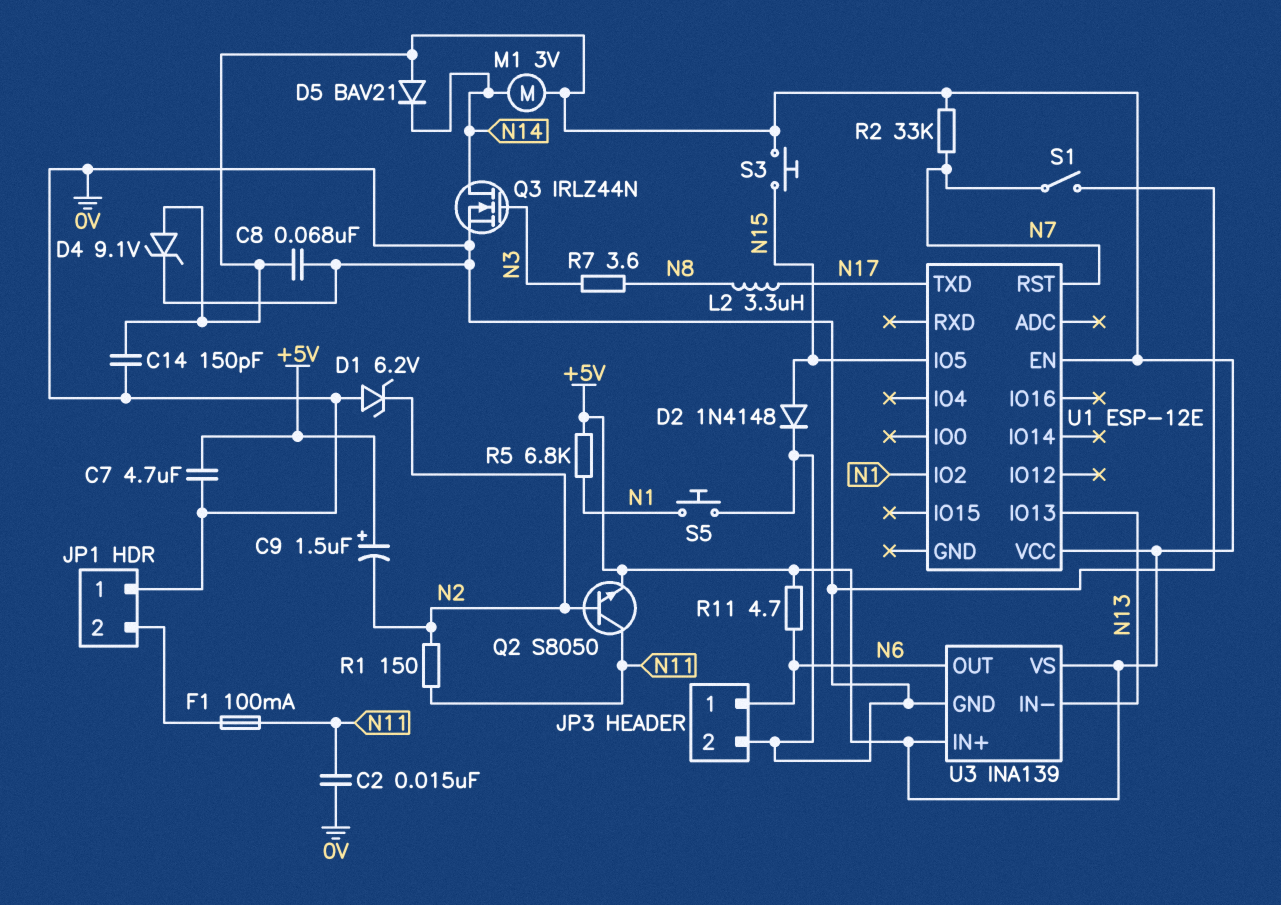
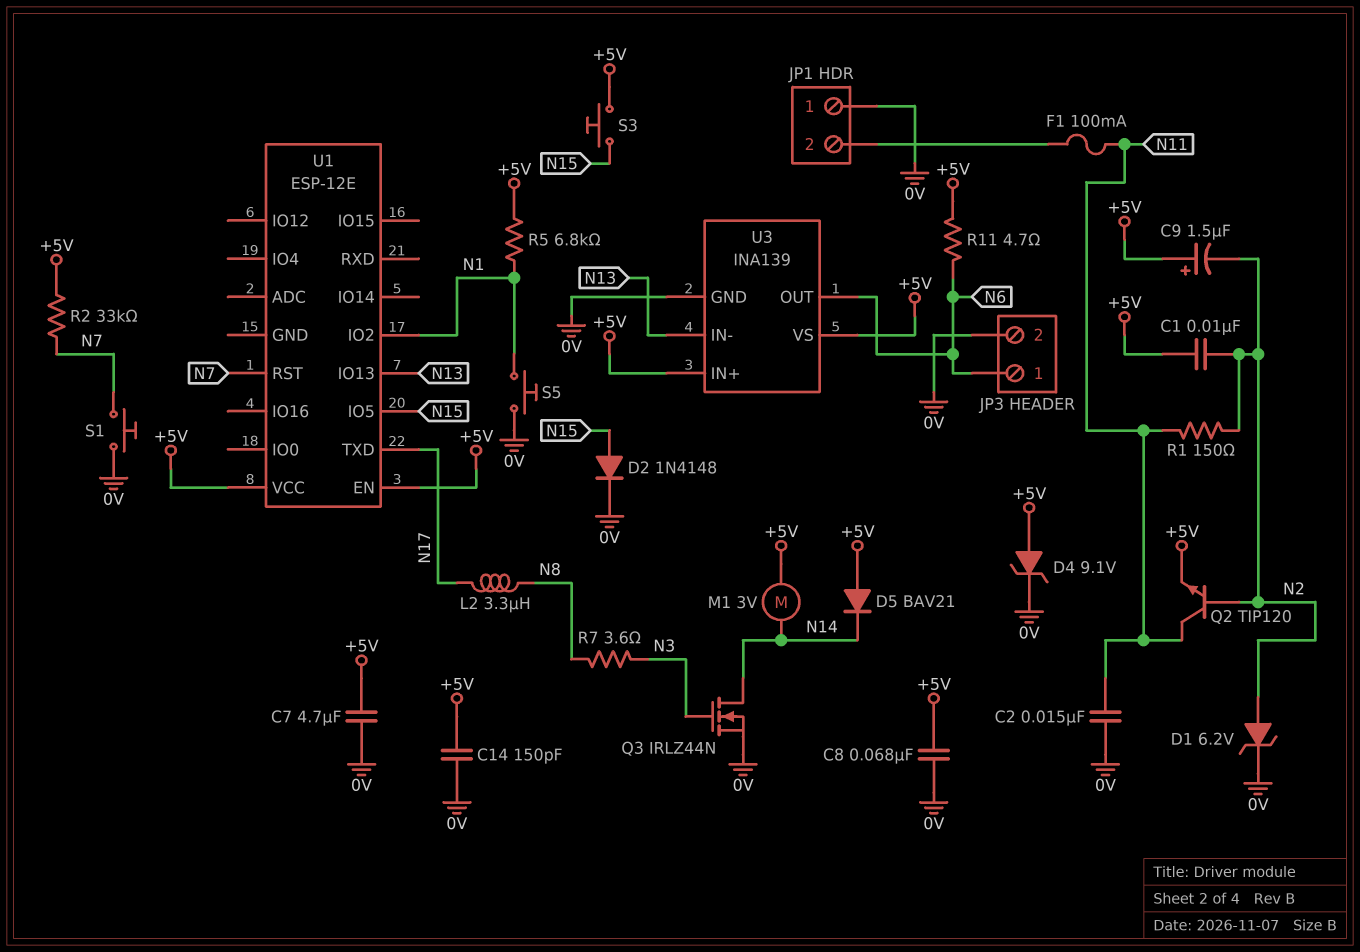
C1: none -> 10nF (+5V, N2)
D1: zener 6.2V (A 0V, K N2) -> zener 6.2V (A N2, K 0V)
Q2: NPN S8050 (B N2, C N11, E +5V) -> NPN TIP120 (B N2, C N11, E +5V)
S1: switch (0V, N7) -> button (0V, N7)

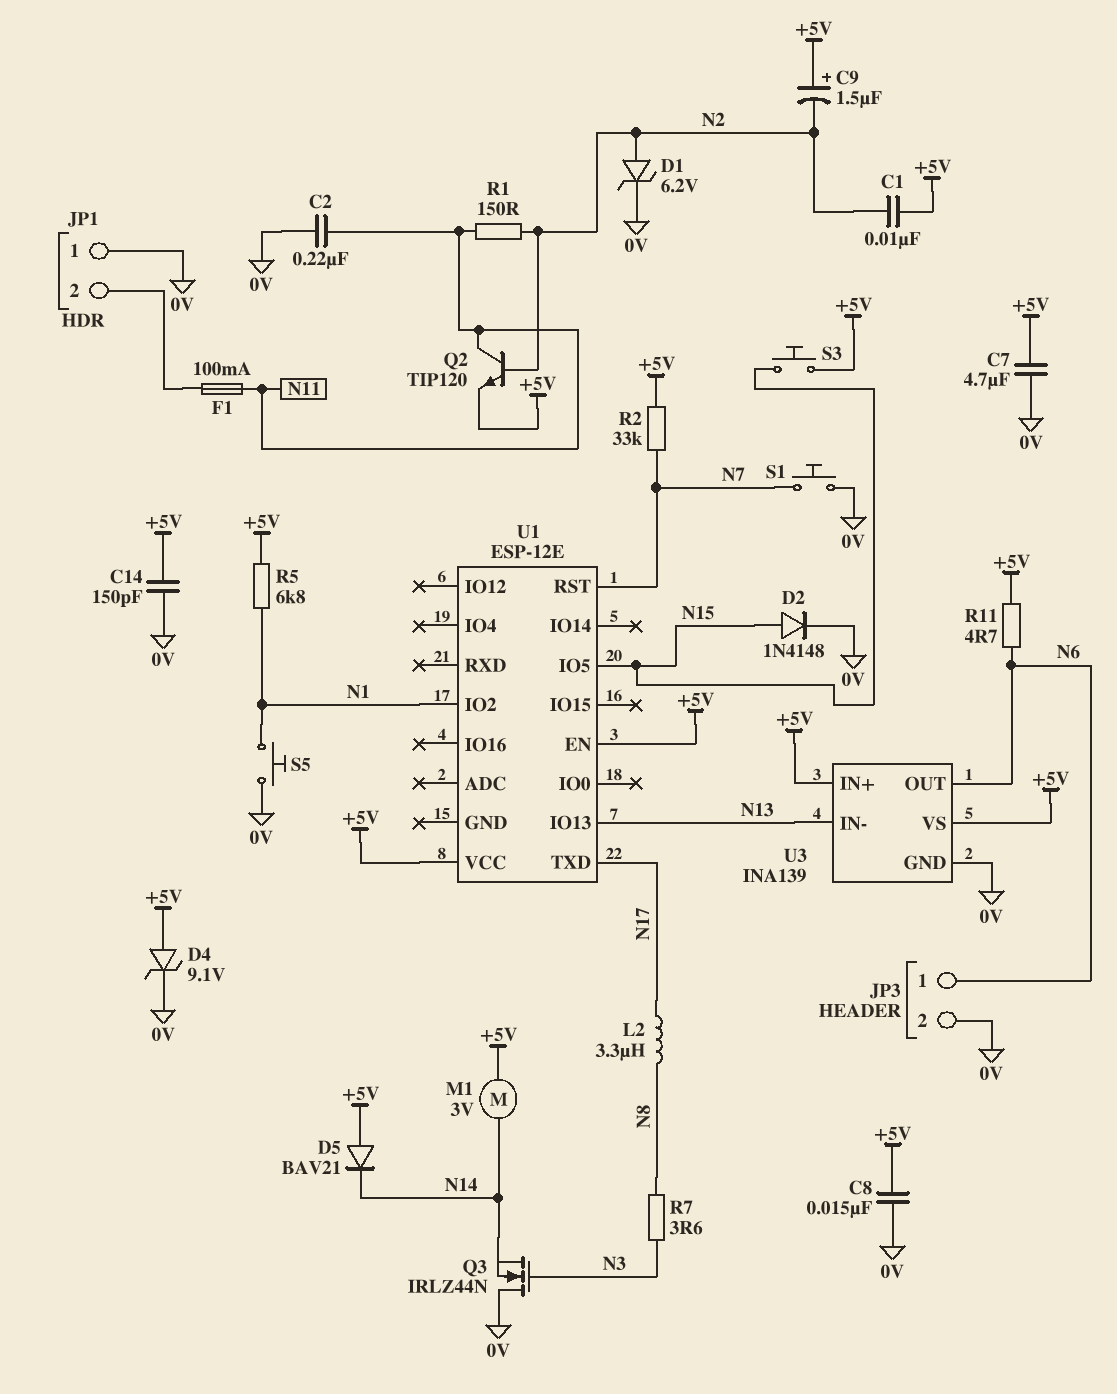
C2: 15nF (0V, N11) -> 220nF (0V, N11)
C8: 68nF (+5V, 0V) -> 15nF (+5V, 0V)
Q3: NMOS IRLZ44N (G N3, D N14, S 0V) -> NMOS IRLZ44N (G N3, D 0V, S N14)

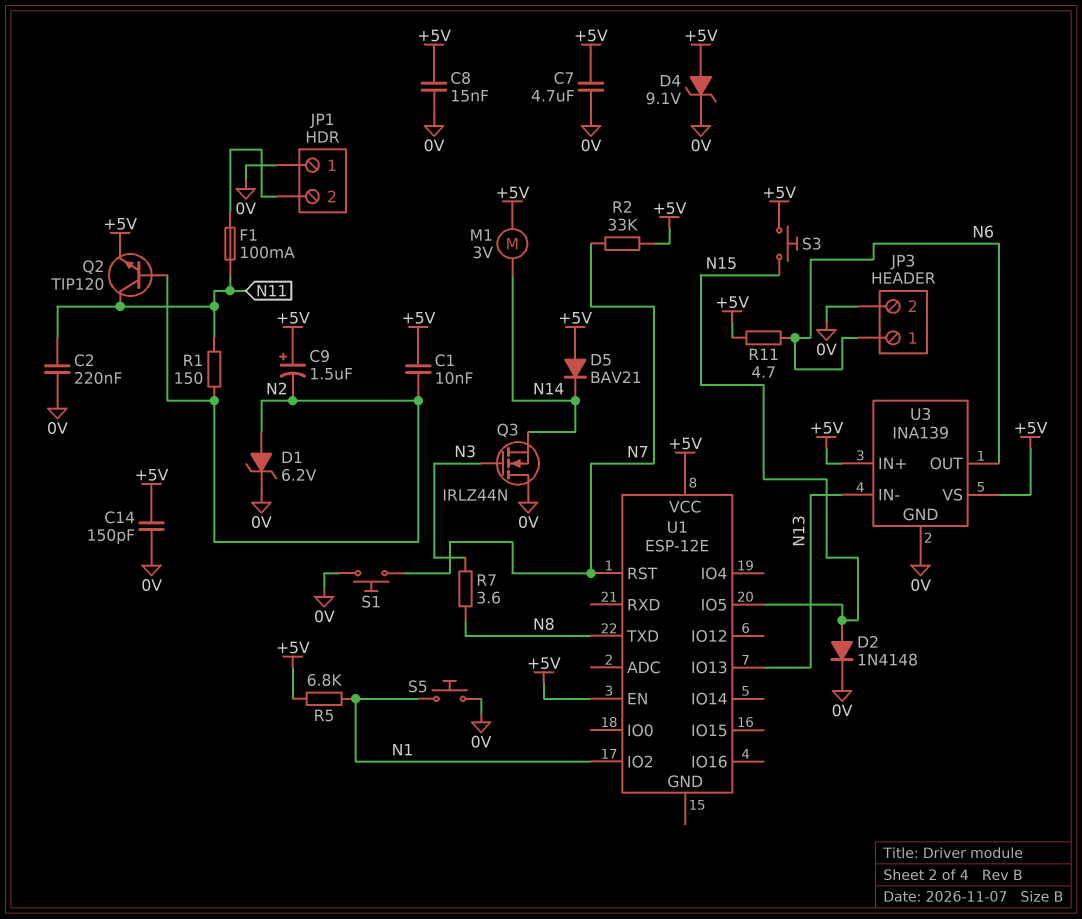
L2: 3.3uH (N8, N17) -> none
U1 pin TXD: N17 -> N8

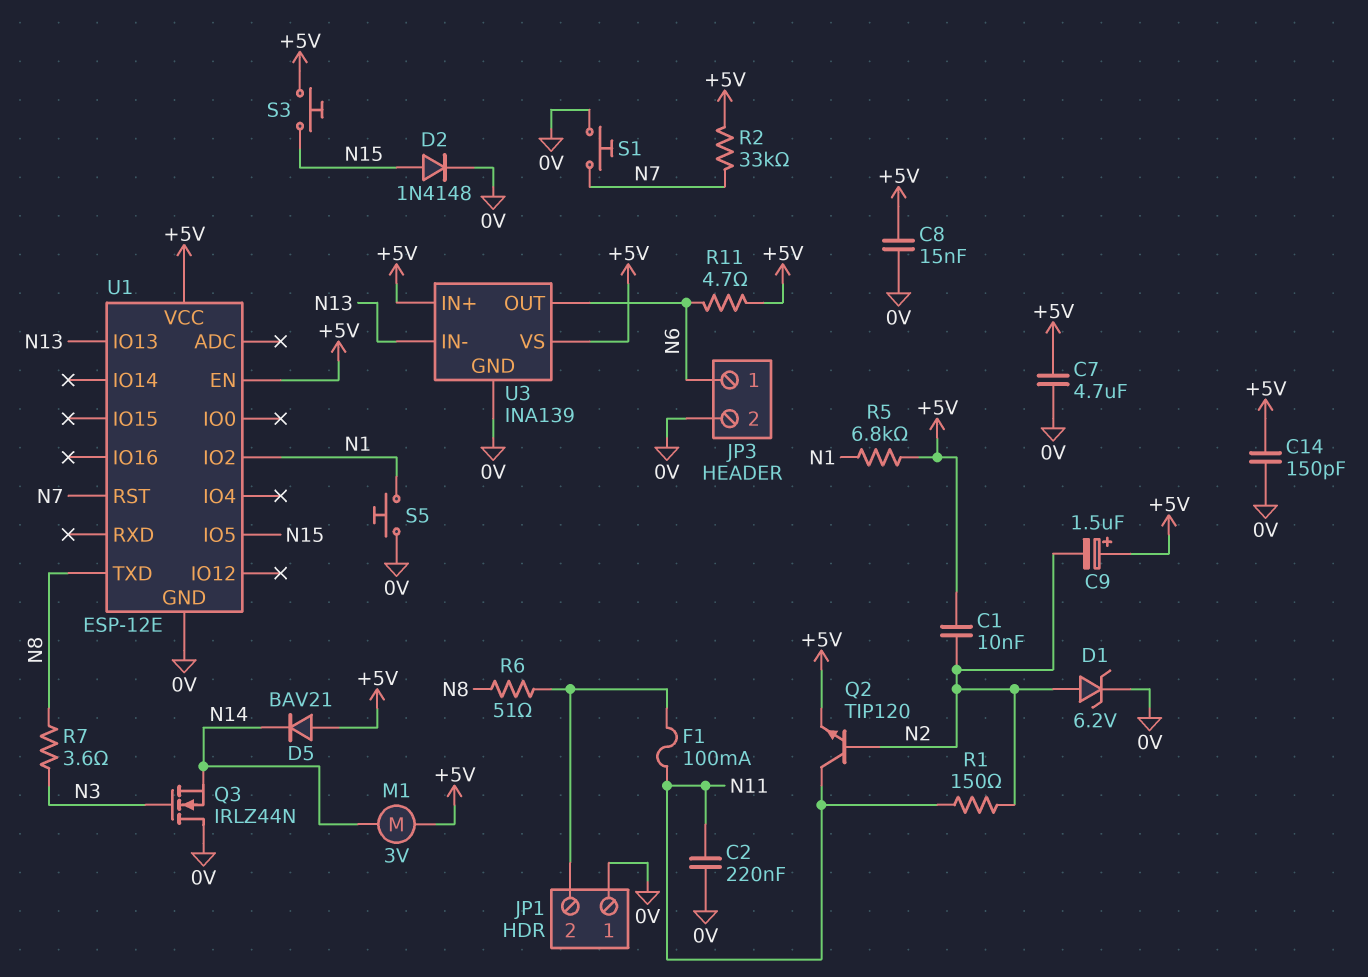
D4: zener 9.1V (A +5V, K 0V) -> none
R6: none -> 51 (JP1/2, N8)
U1 pin GND: none -> 0V

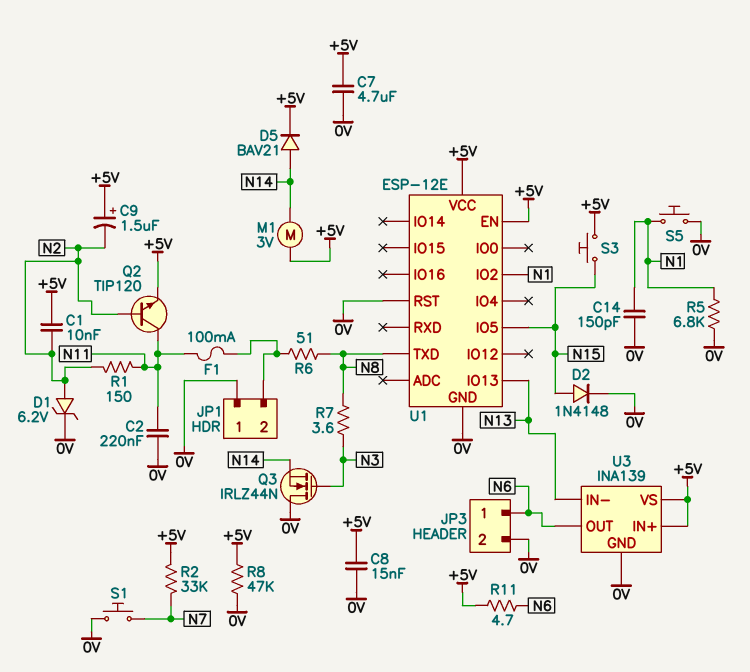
C14: 150pF (+5V, 0V) -> 150pF (0V, N1)
D5: diode BAV21 (A +5V, K N14) -> diode BAV21 (A N14, K +5V)
R5: 6.8k (+5V, N1) -> 6.8k (0V, N1)
R8: none -> 47k (+5V, 0V)
U1 pin RST: N7 -> 0V

